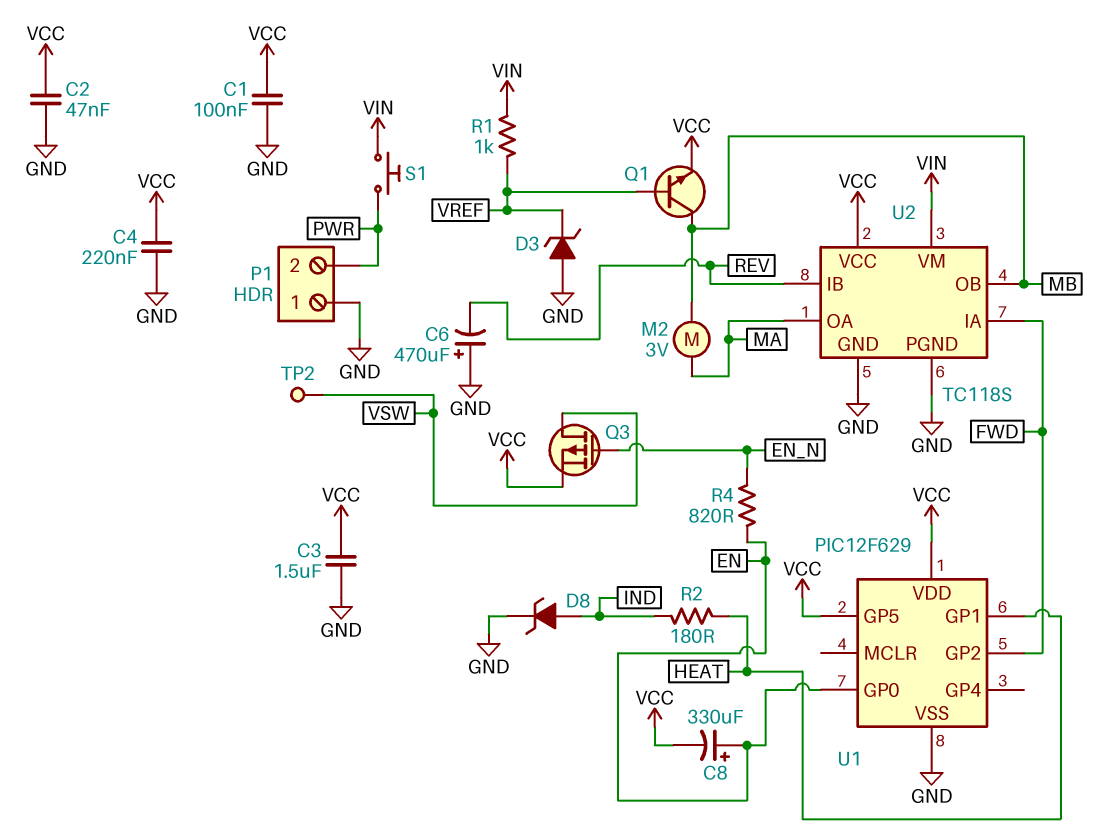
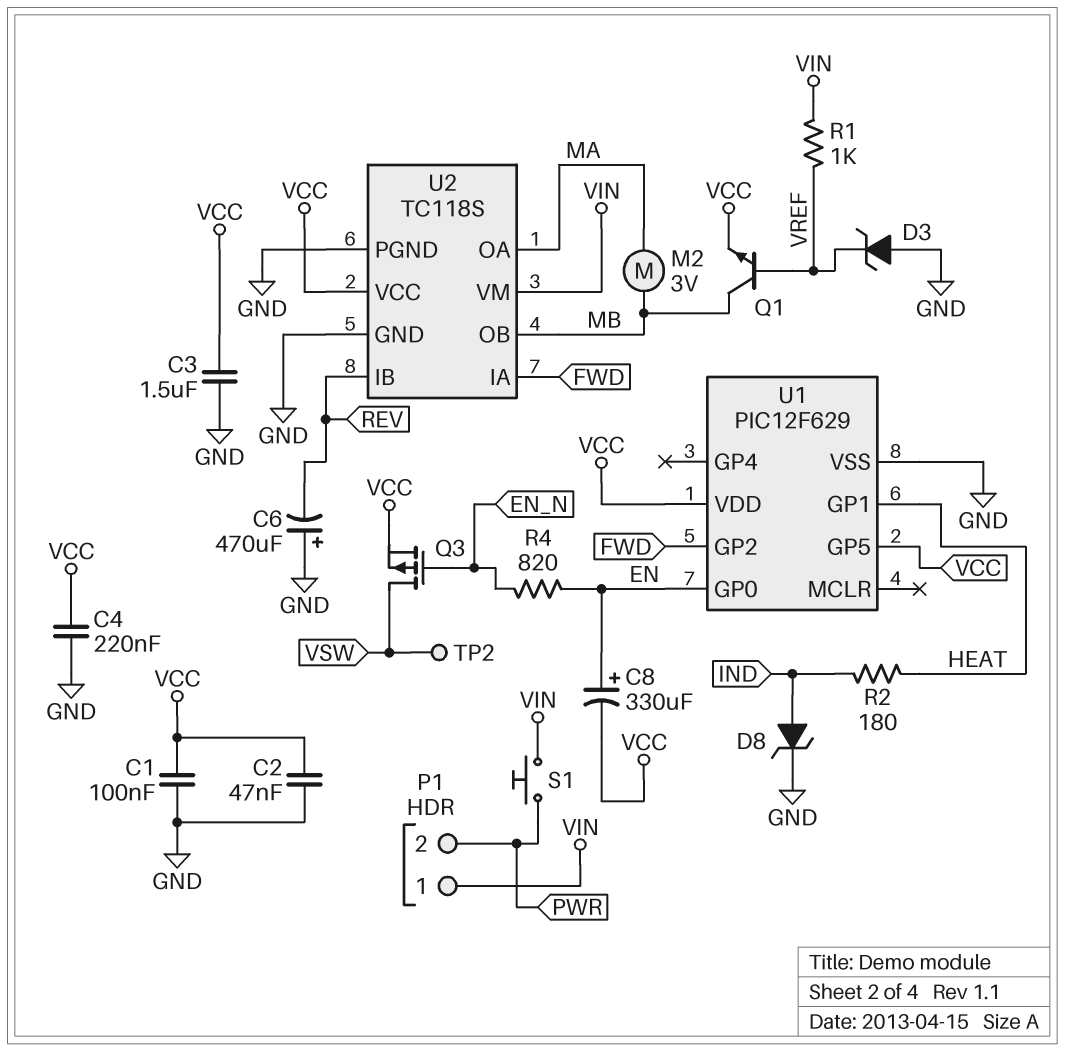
P1 pin 1: GND -> VIN

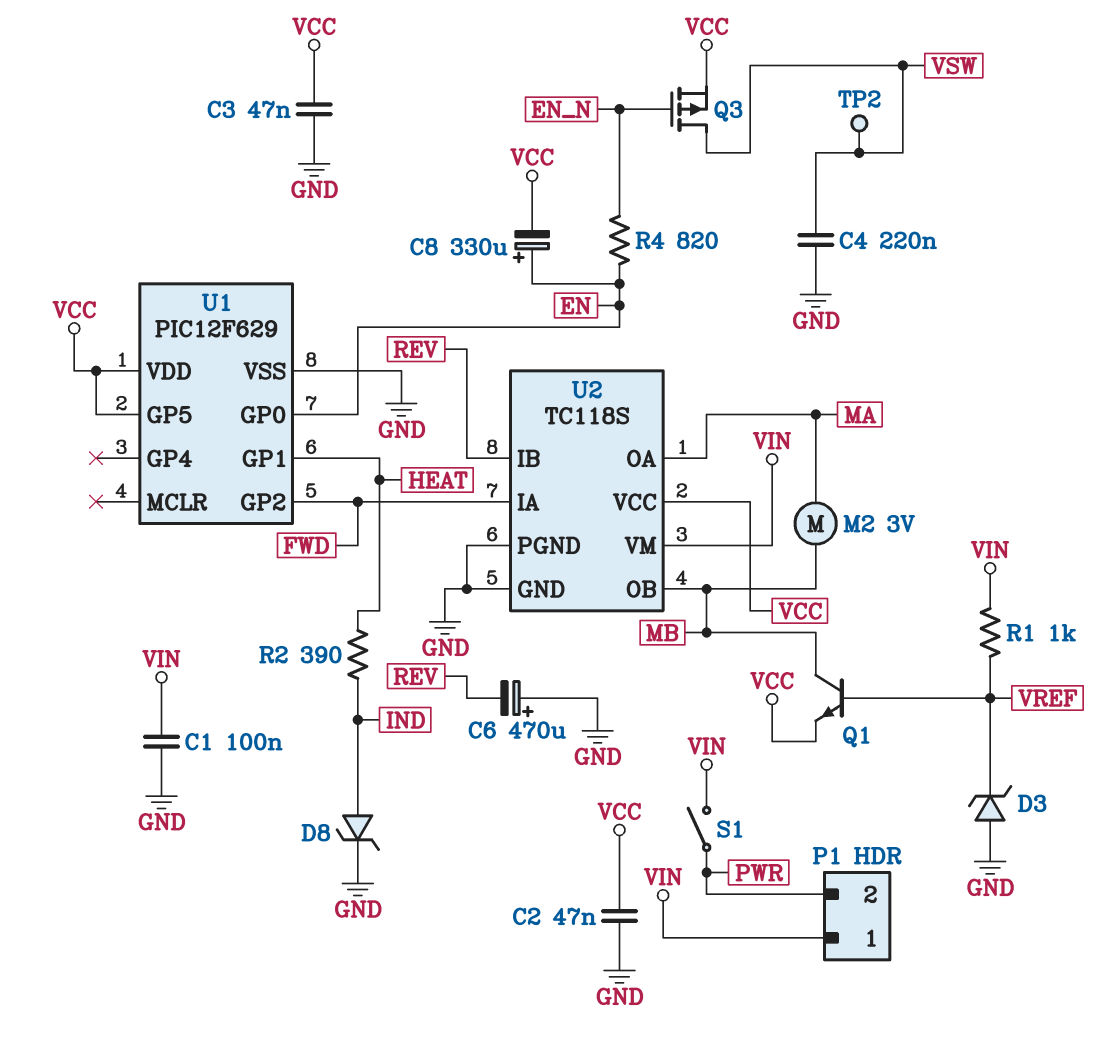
C1: 100nF (GND, VCC) -> 100nF (GND, VIN)
C3: 1.5uF (GND, VCC) -> 47nF (GND, VCC)
C4: 220nF (GND, VCC) -> 220nF (GND, VSW)
R2: 180 (HEAT, IND) -> 390 (HEAT, IND)
S1: button (PWR, VIN) -> switch (PWR, VIN)

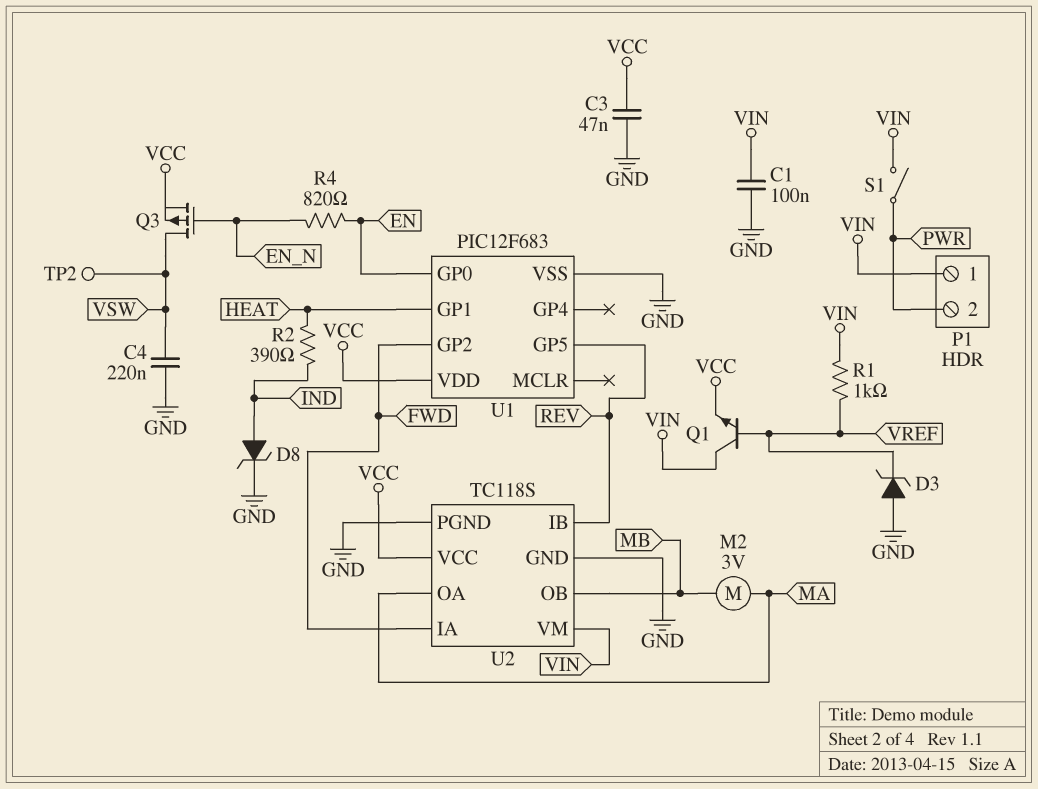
C2: 47nF (GND, VCC) -> none
C6: 470uF (plus GND, minus REV) -> none
C8: 330uF (plus EN, minus VCC) -> none
Q1: NPN (B VREF, C MB, E VCC) -> NPN (B VREF, C VIN, E VCC)
U1: PIC12F629 -> PIC12F683
U1 pin GP5: VCC -> REV

